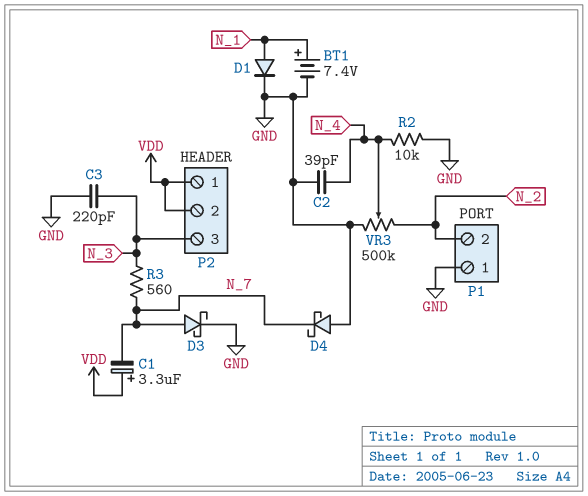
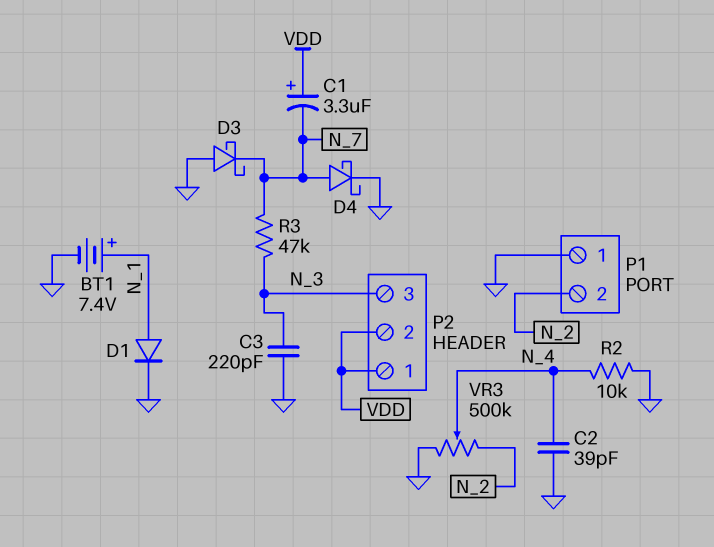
D3: schottky (A N_7, K GND) -> schottky (A GND, K N_7)
D4: schottky (A GND, K N_7) -> schottky (A N_7, K GND)
R3: 560 (N_3, N_7) -> 47k (N_3, N_7)

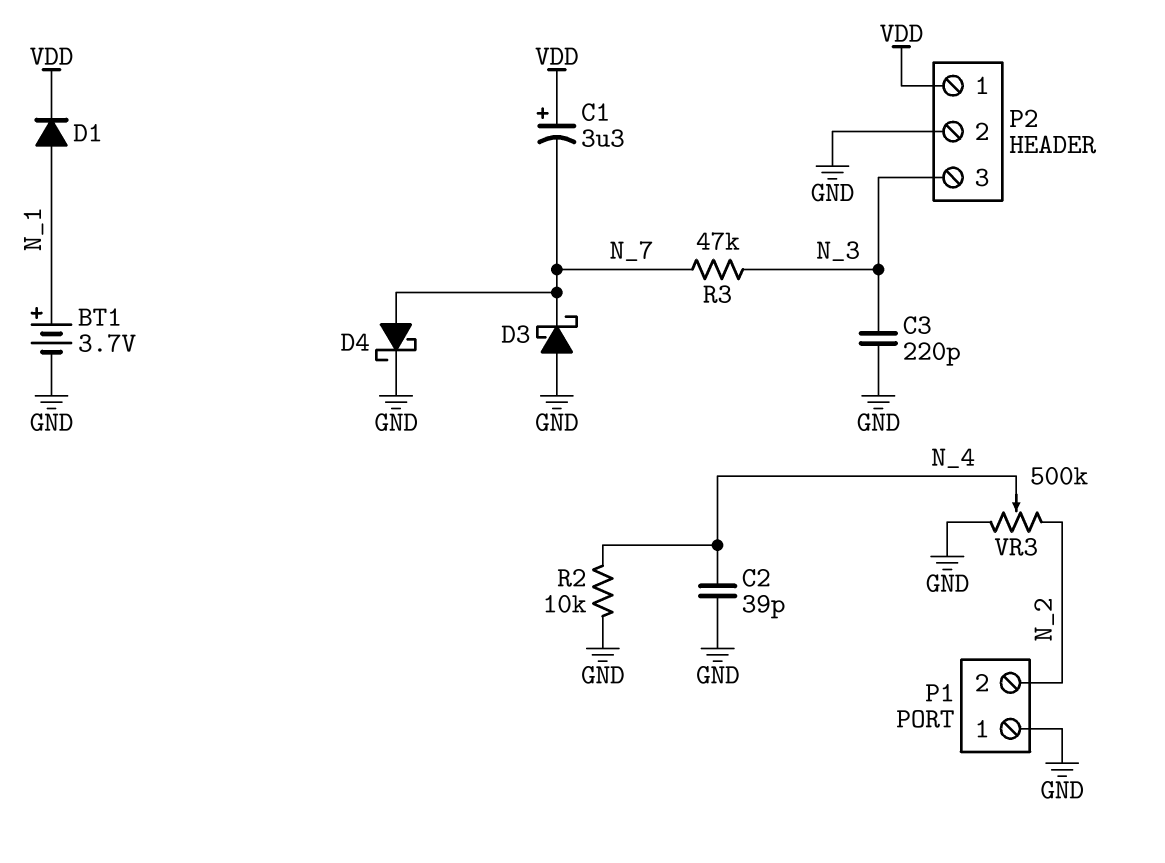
BT1: 7.4V (plus N_1, minus GND) -> 3.7V (plus N_1, minus GND)
D1: diode (A N_1, K GND) -> diode (A N_1, K VDD)
P2 pin 2: VDD -> GND

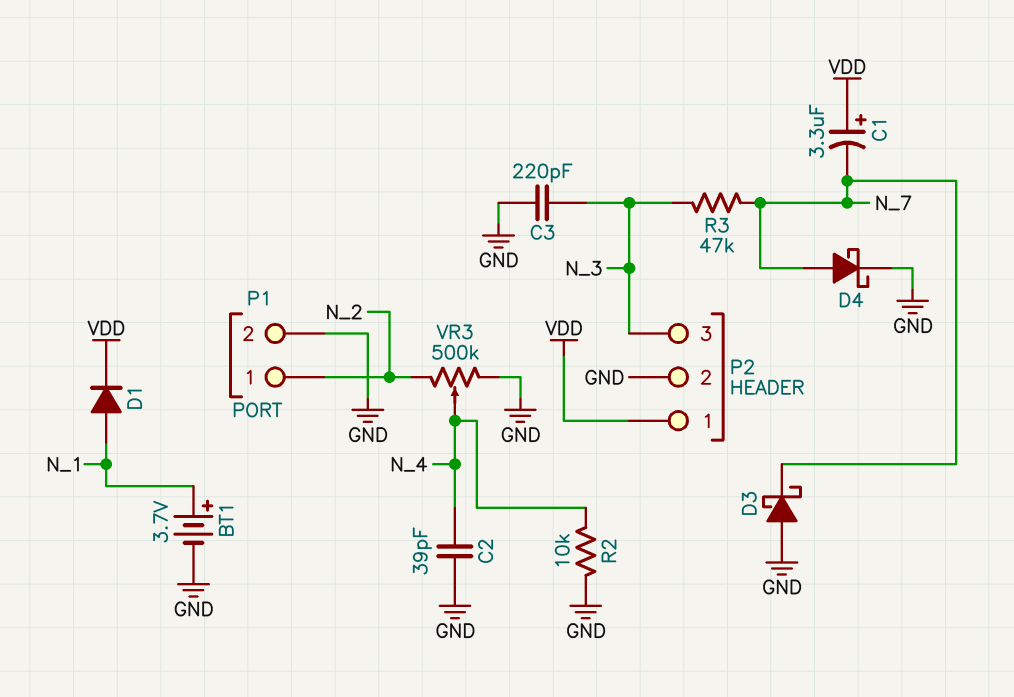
P1 pin 1: GND -> N_2
P1 pin 2: N_2 -> GND

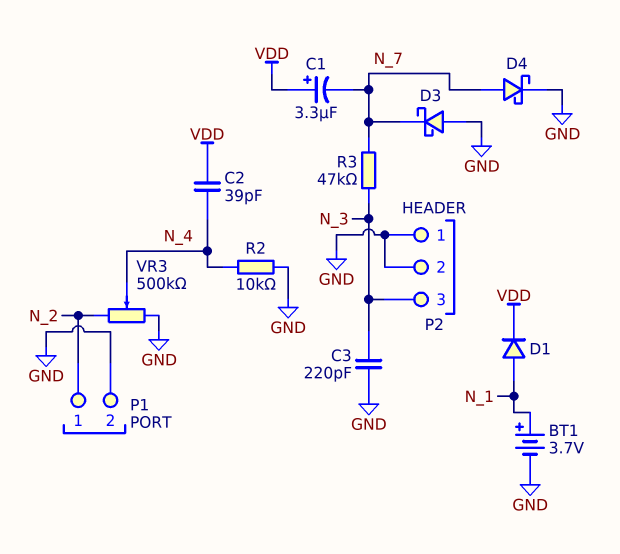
C2: 39pF (GND, N_4) -> 39pF (N_4, VDD)
P2 pin 1: VDD -> GND

